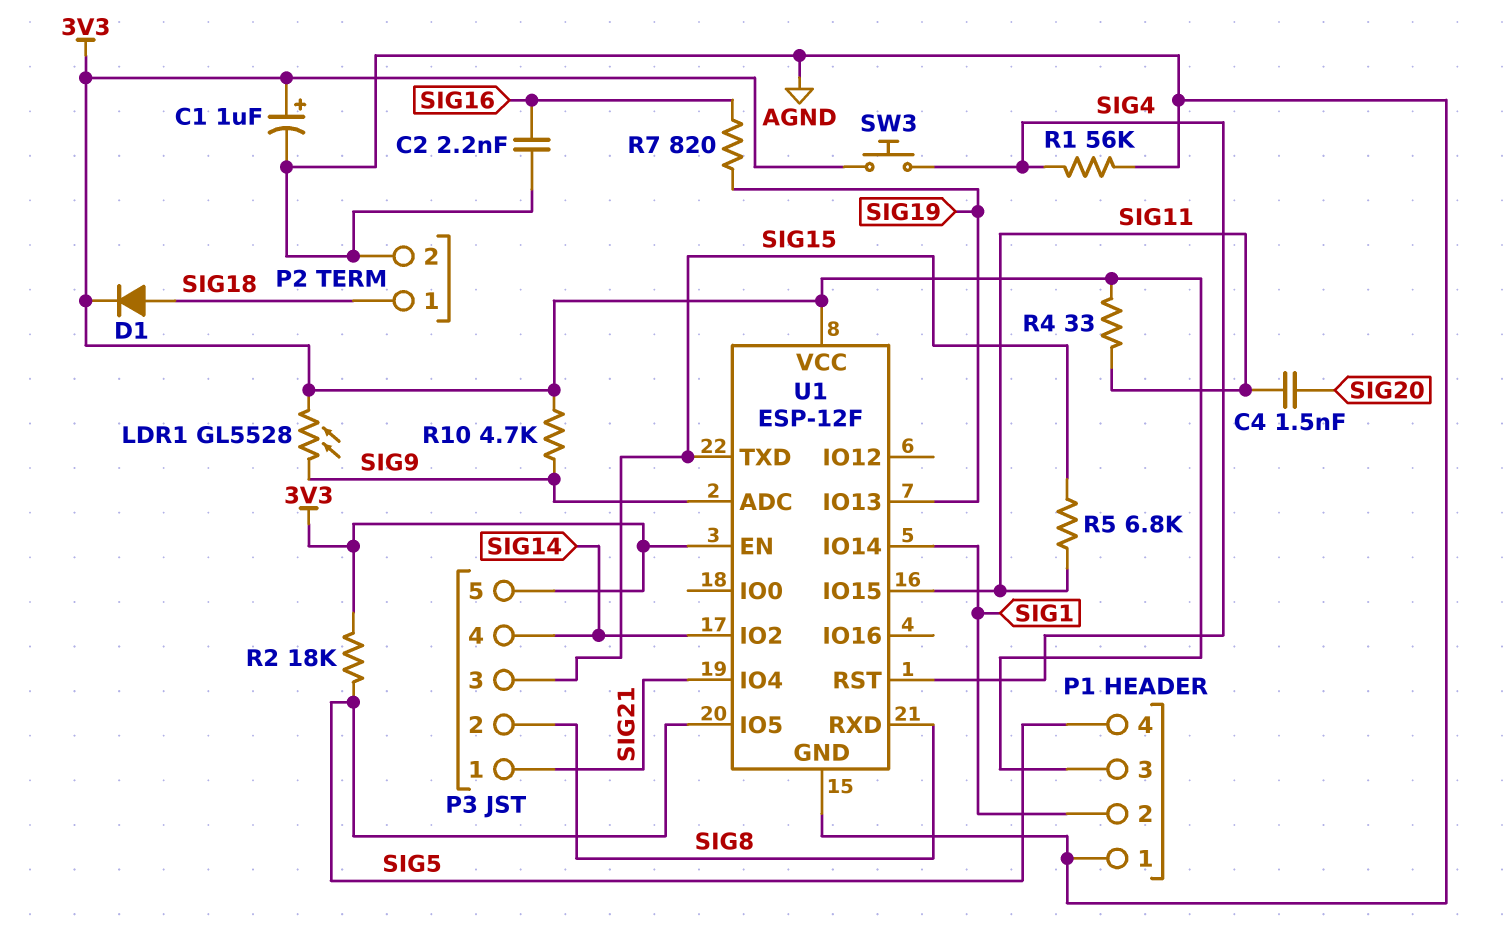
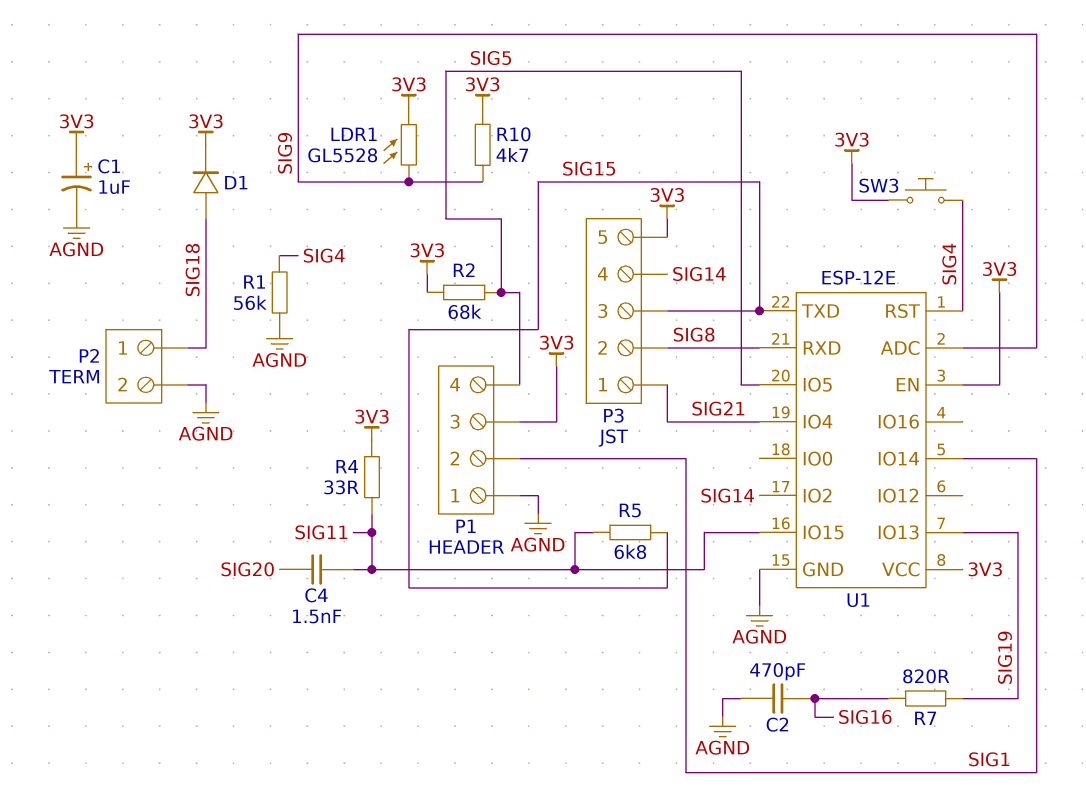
C2: 2.2nF (AGND, SIG16) -> 470pF (AGND, SIG16)
R2: 18k (3V3, SIG5) -> 68k (3V3, SIG5)
U1: ESP-12F -> ESP-12E

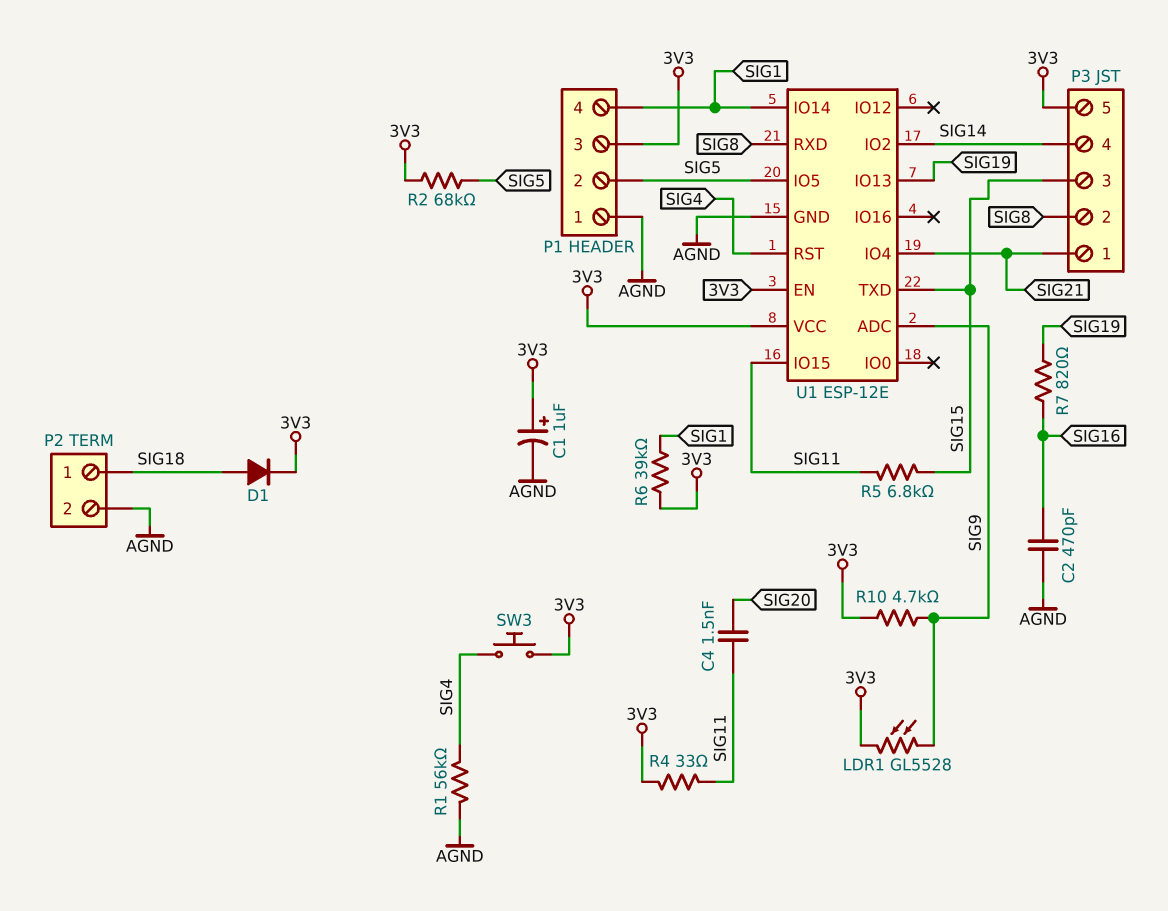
P1 pin 2: SIG1 -> SIG5
P1 pin 4: SIG5 -> SIG1
R6: none -> 39k (3V3, SIG1)

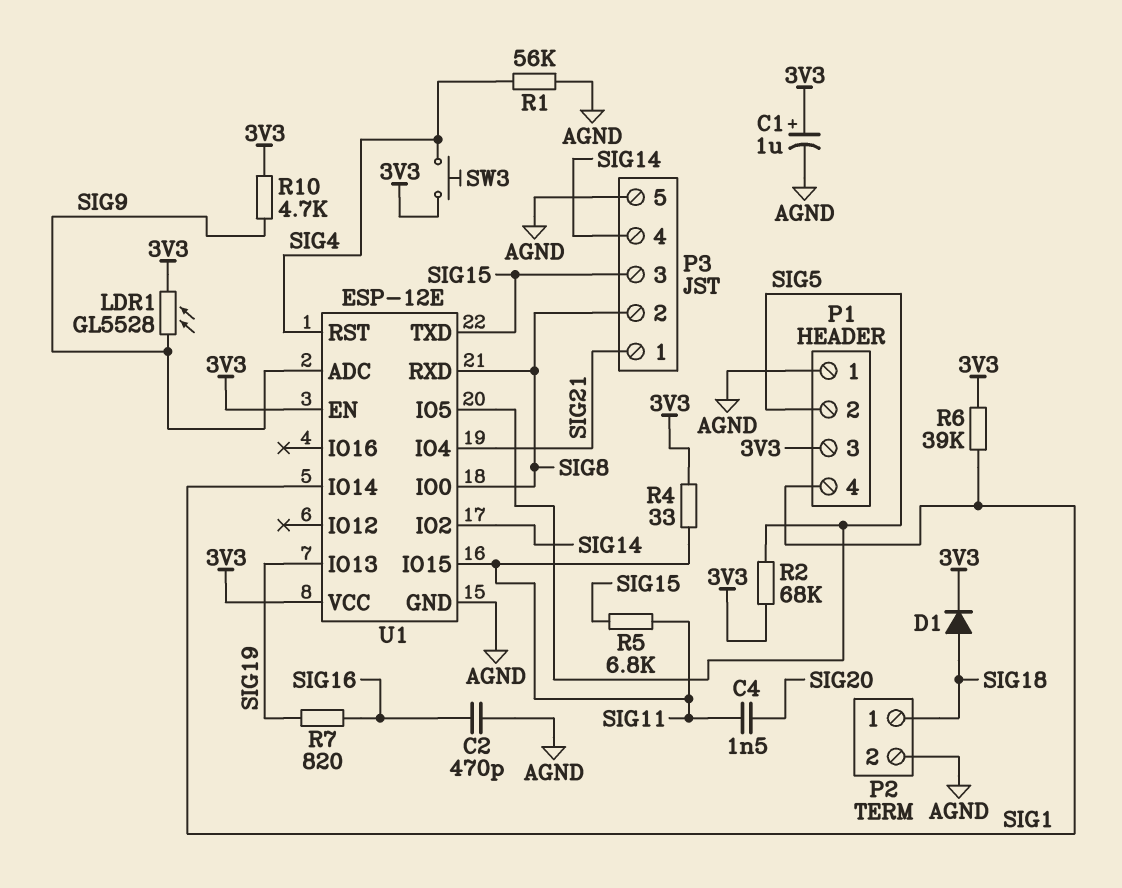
P3 pin 5: 3V3 -> AGND
U1 pin IO0: none -> SIG8

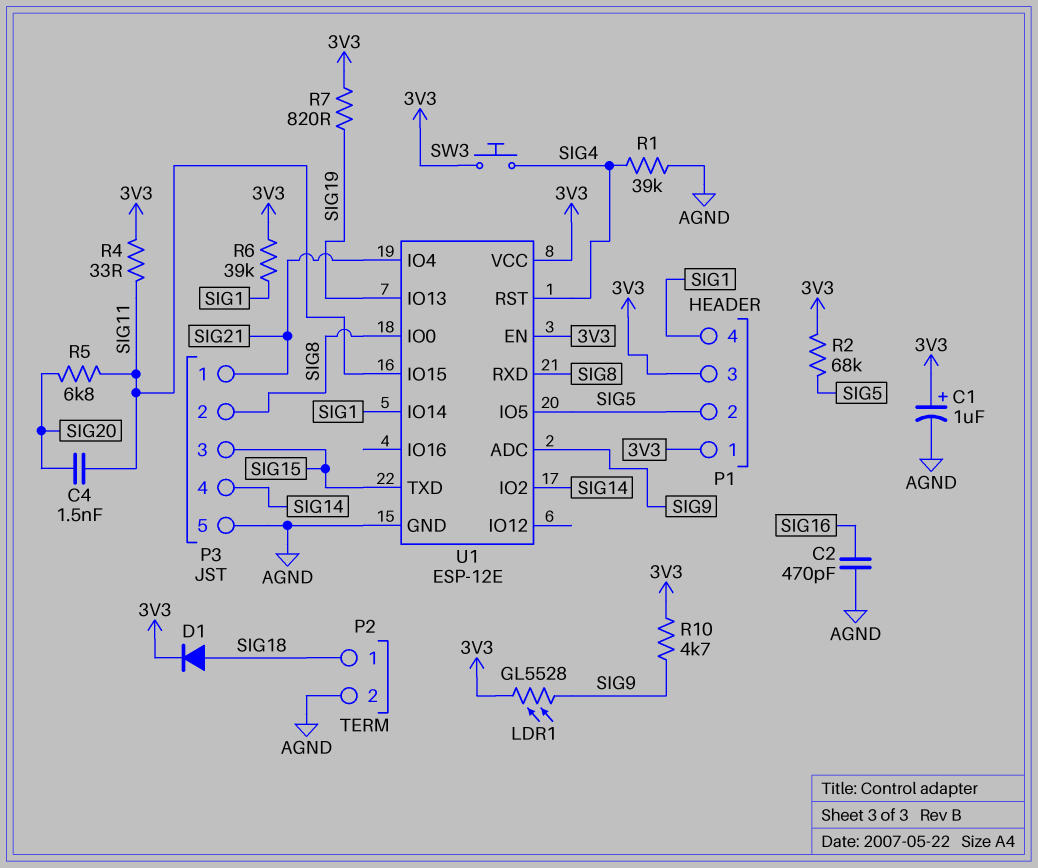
P1 pin 1: AGND -> 3V3
R1: 56k (AGND, SIG4) -> 39k (AGND, SIG4)
R5: 6.8k (SIG11, SIG15) -> 6.8k (SIG11, SIG20)
R7: 820 (SIG16, SIG19) -> 820 (3V3, SIG19)

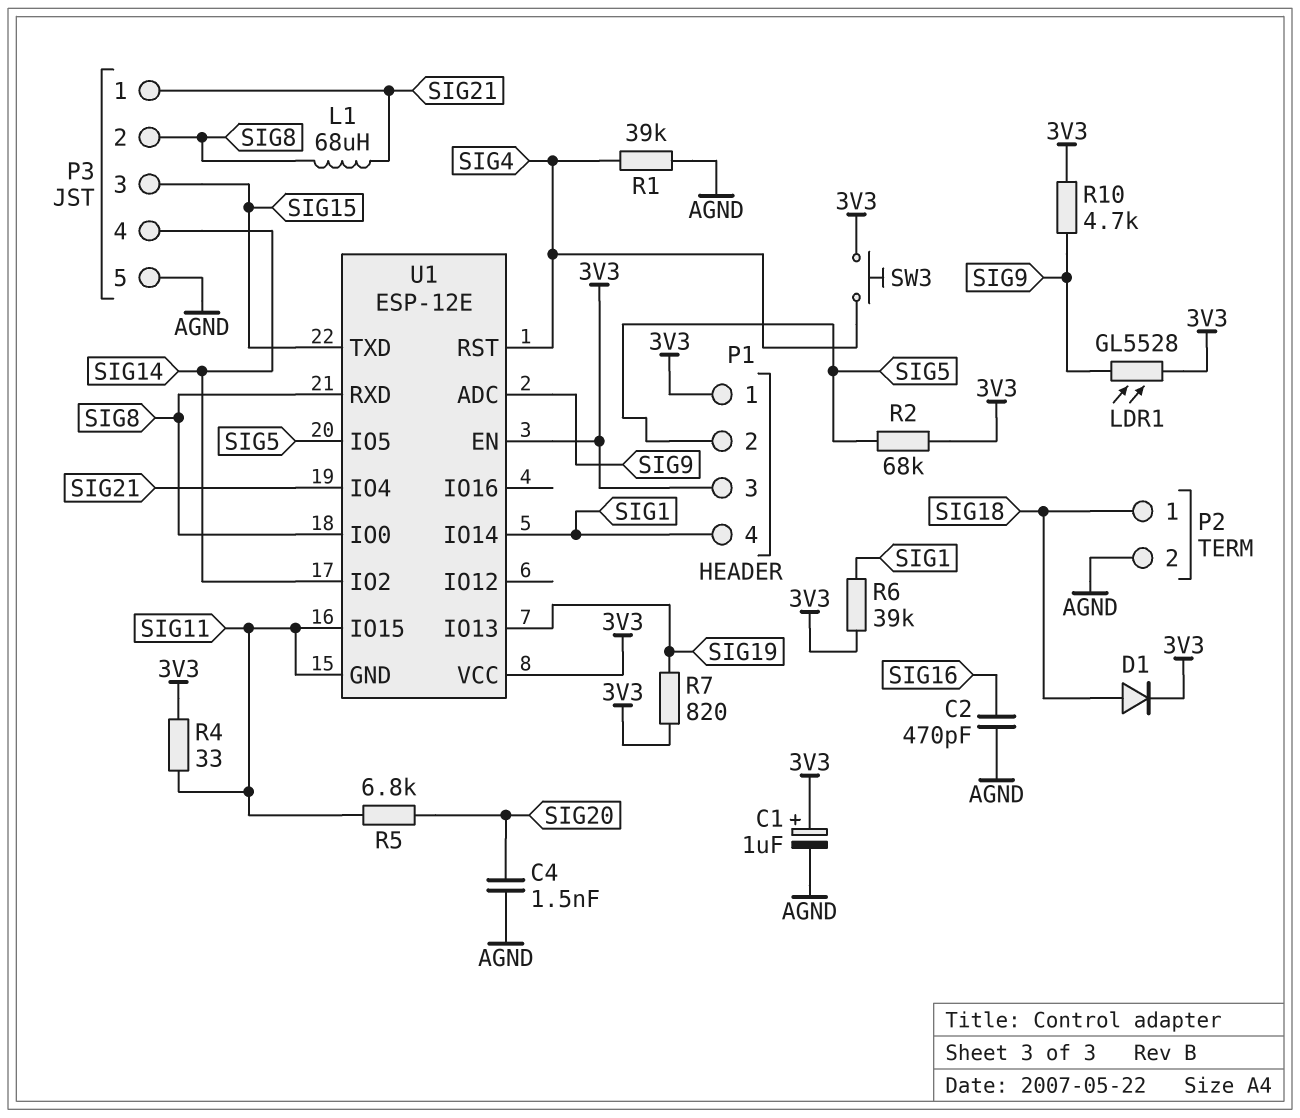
C4: 1.5nF (SIG11, SIG20) -> 1.5nF (AGND, SIG20)
L1: none -> 68uH (SIG8, SIG21)
U1 pin GND: AGND -> SIG11

